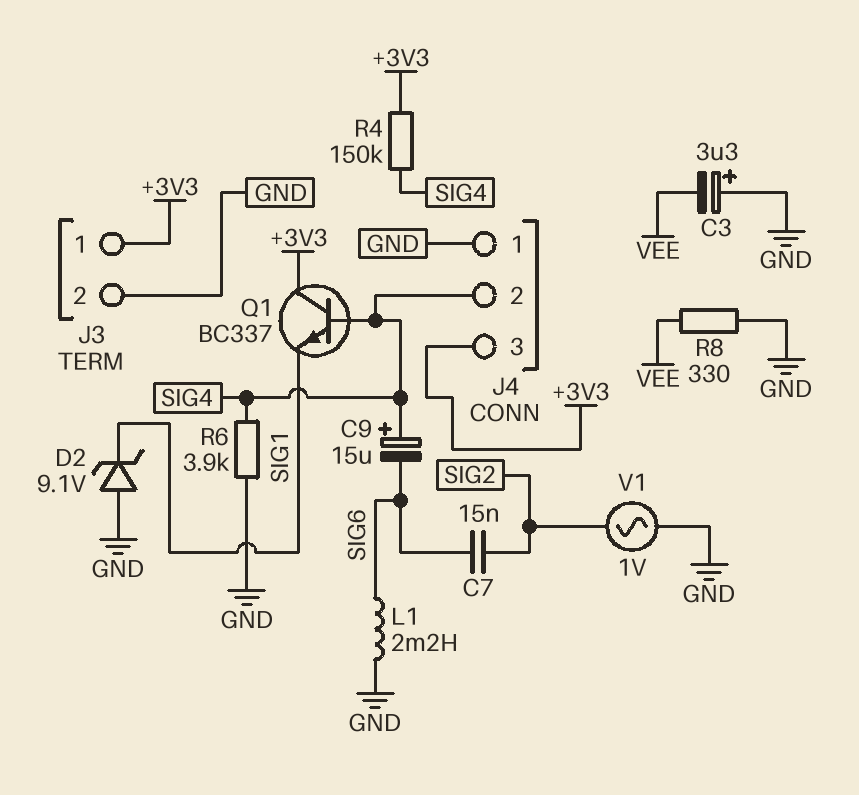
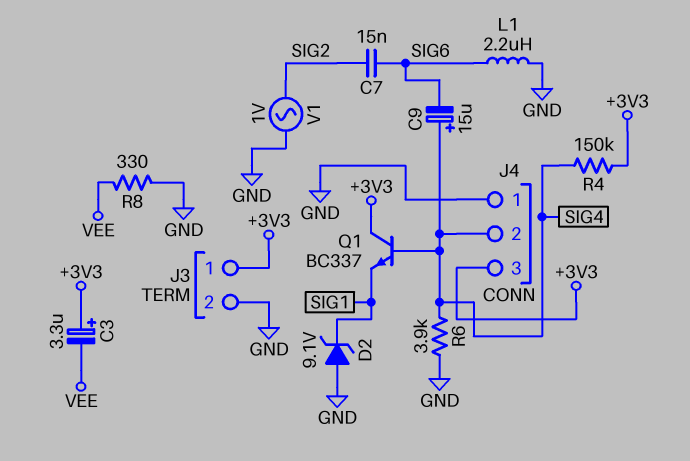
C3: 3.3uF (plus GND, minus VEE) -> 3.3uF (plus +3V3, minus VEE)
L1: 2.2mH (GND, SIG6) -> 2.2uH (GND, SIG6)

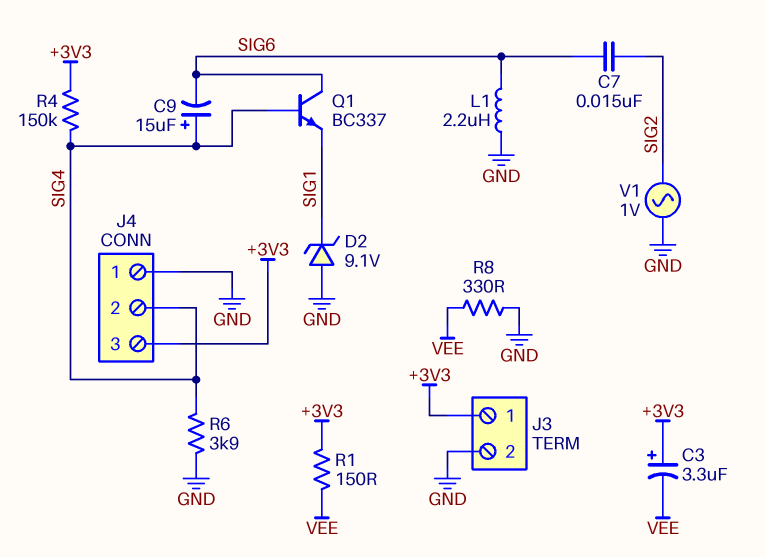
Q1: NPN BC337 (B SIG4, C +3V3, E SIG1) -> NPN BC337 (B SIG4, C SIG6, E SIG1)
R1: none -> 150 (+3V3, VEE)

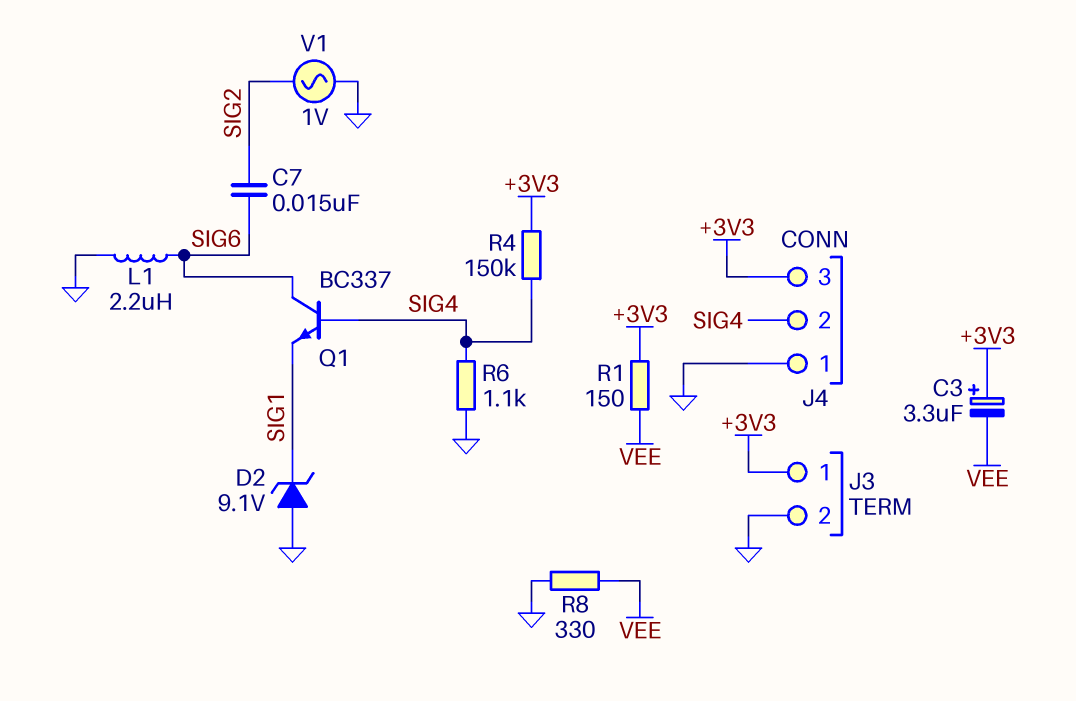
C9: 15uF (plus SIG4, minus SIG6) -> none
R6: 3.9k (GND, SIG4) -> 1.1k (GND, SIG4)

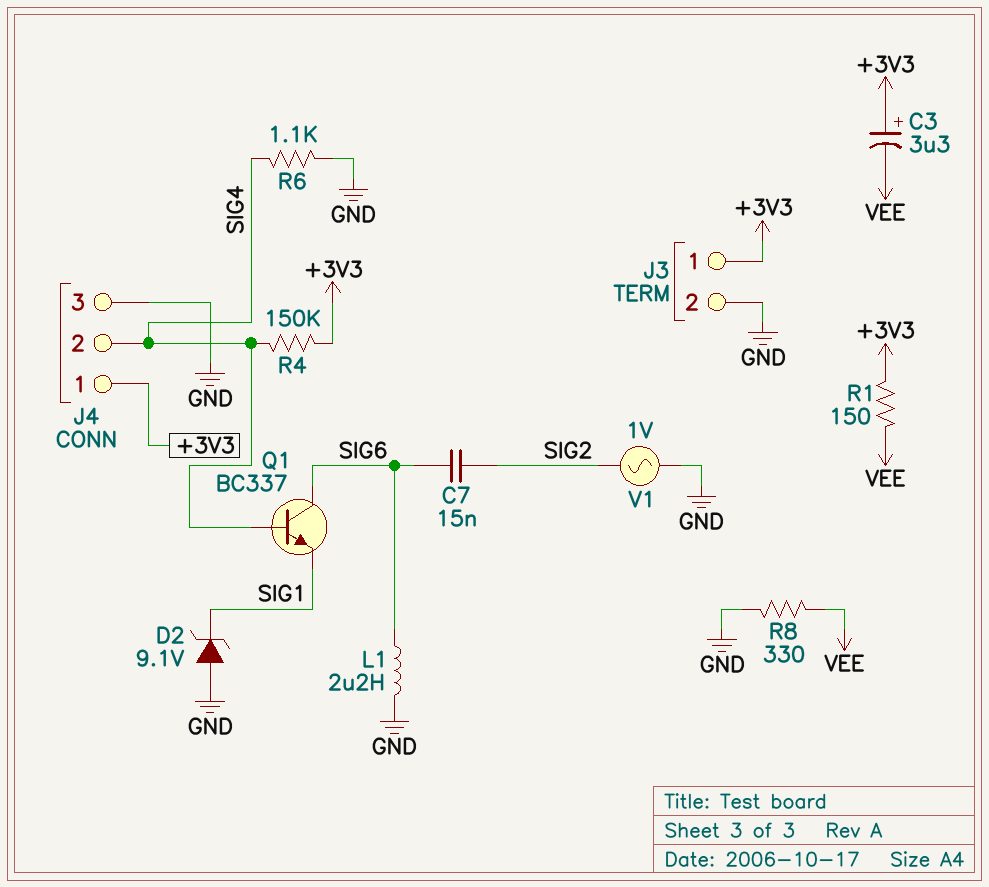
J4 pin 1: GND -> +3V3
J4 pin 3: +3V3 -> GND

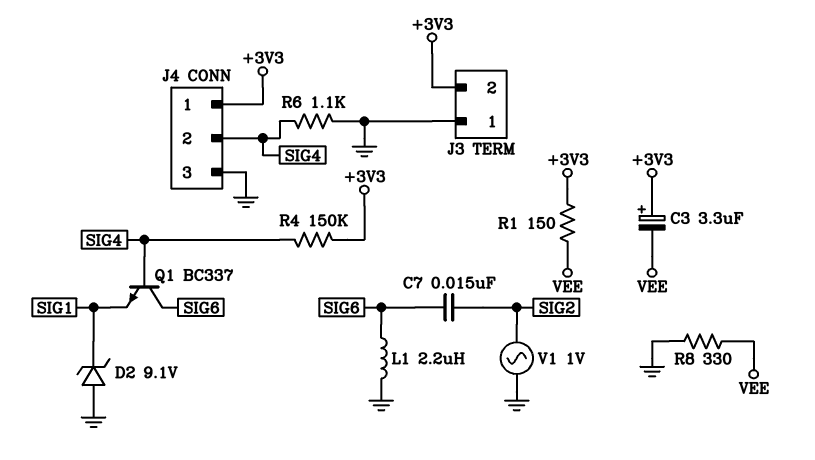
J3 pin 1: +3V3 -> GND
J3 pin 2: GND -> +3V3

